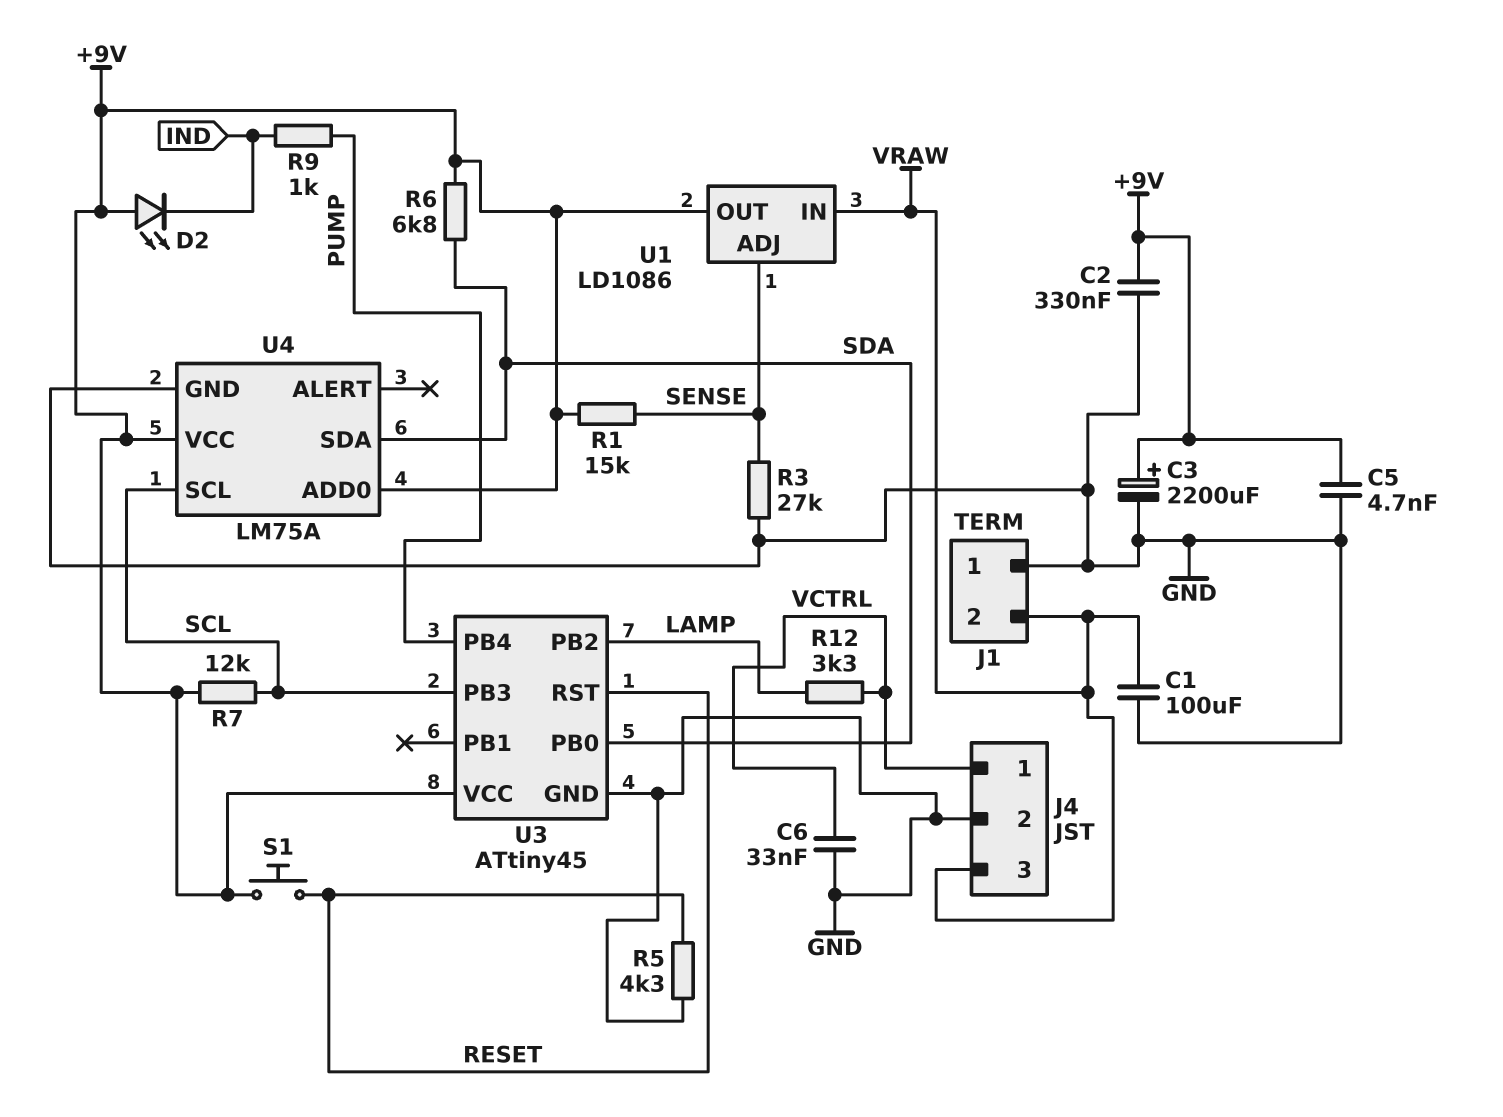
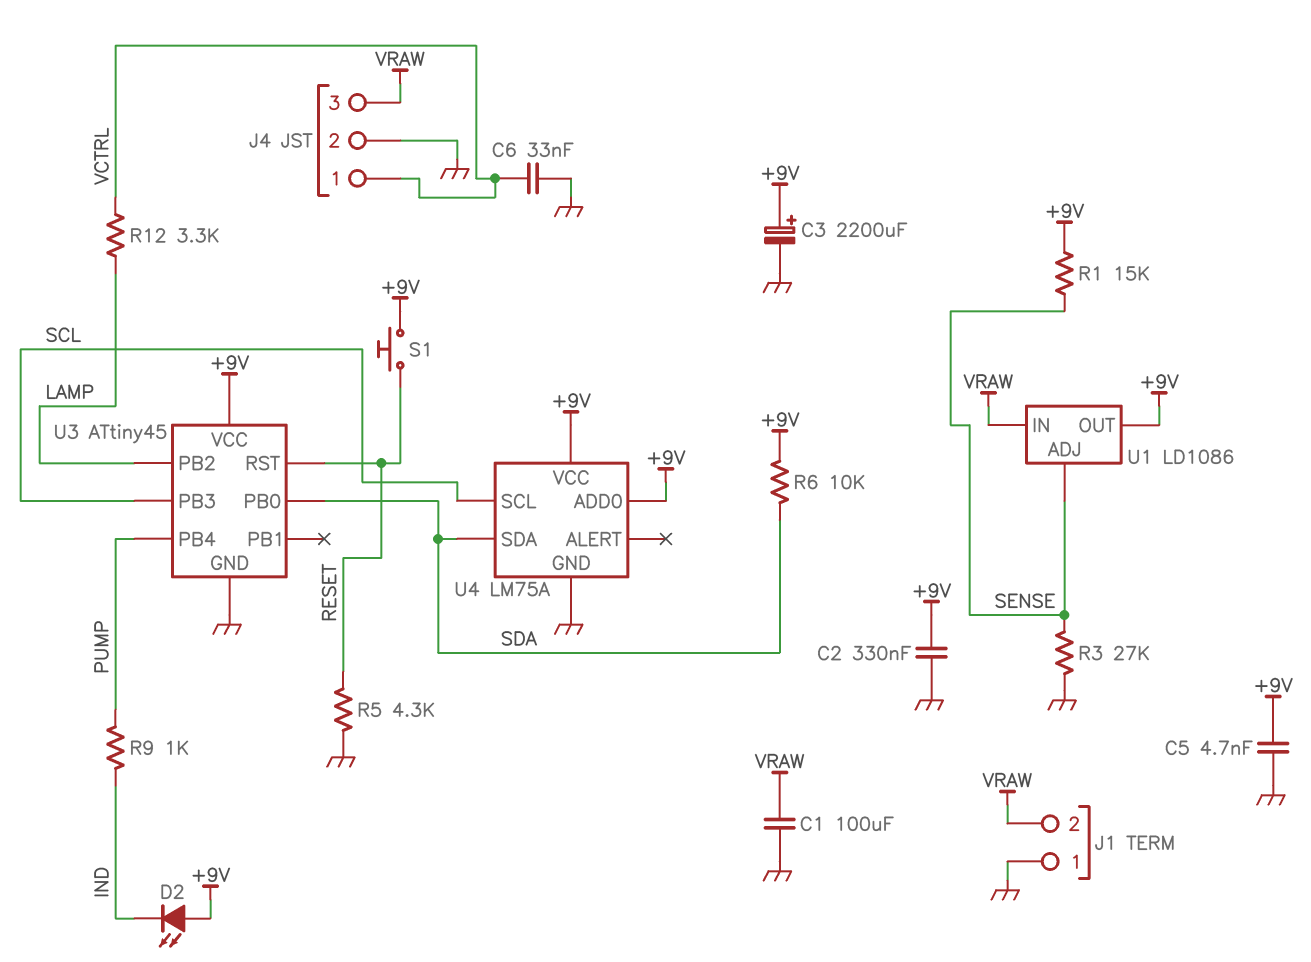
R6: 6.8k (+9V, SDA) -> 10k (+9V, SDA)
R7: 12k (+9V, SCL) -> none

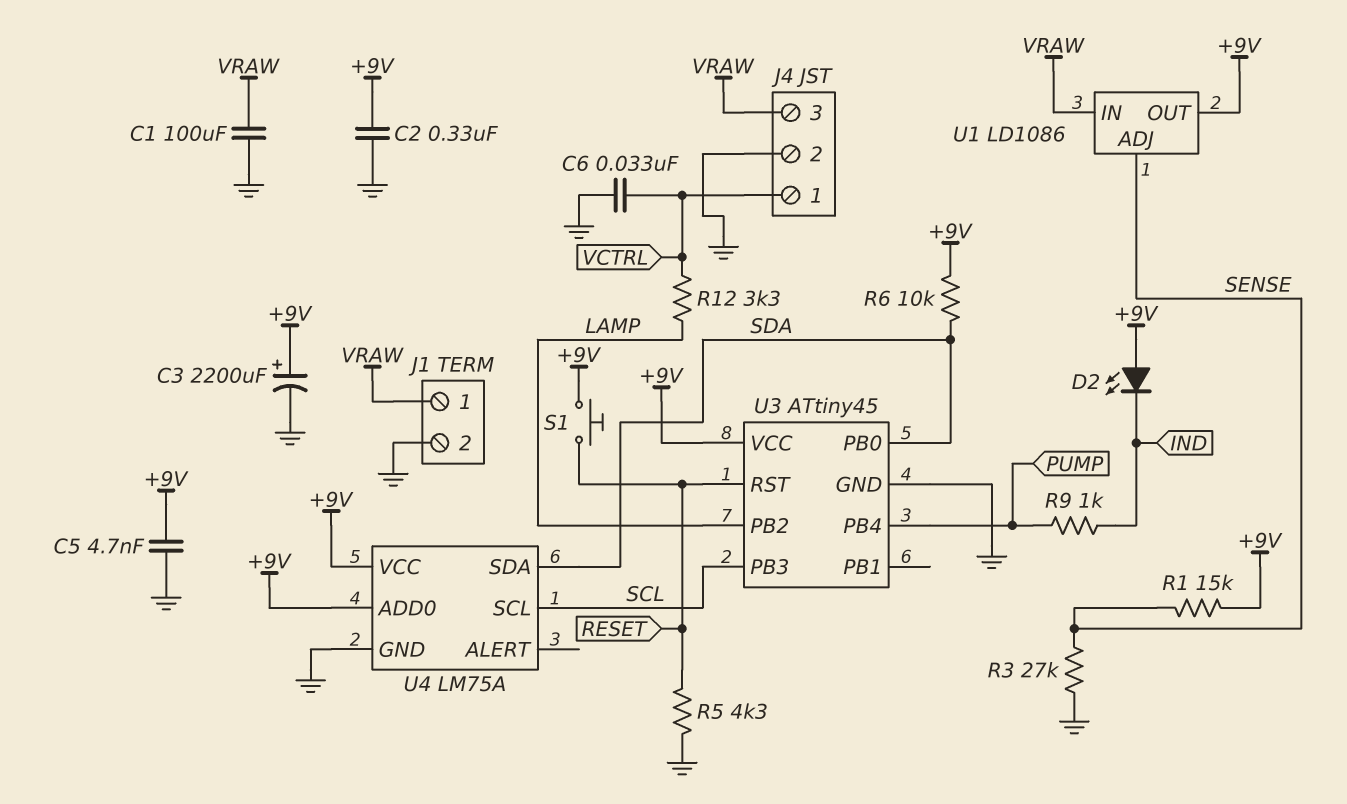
J1 pin 1: GND -> VRAW
J1 pin 2: VRAW -> GND

